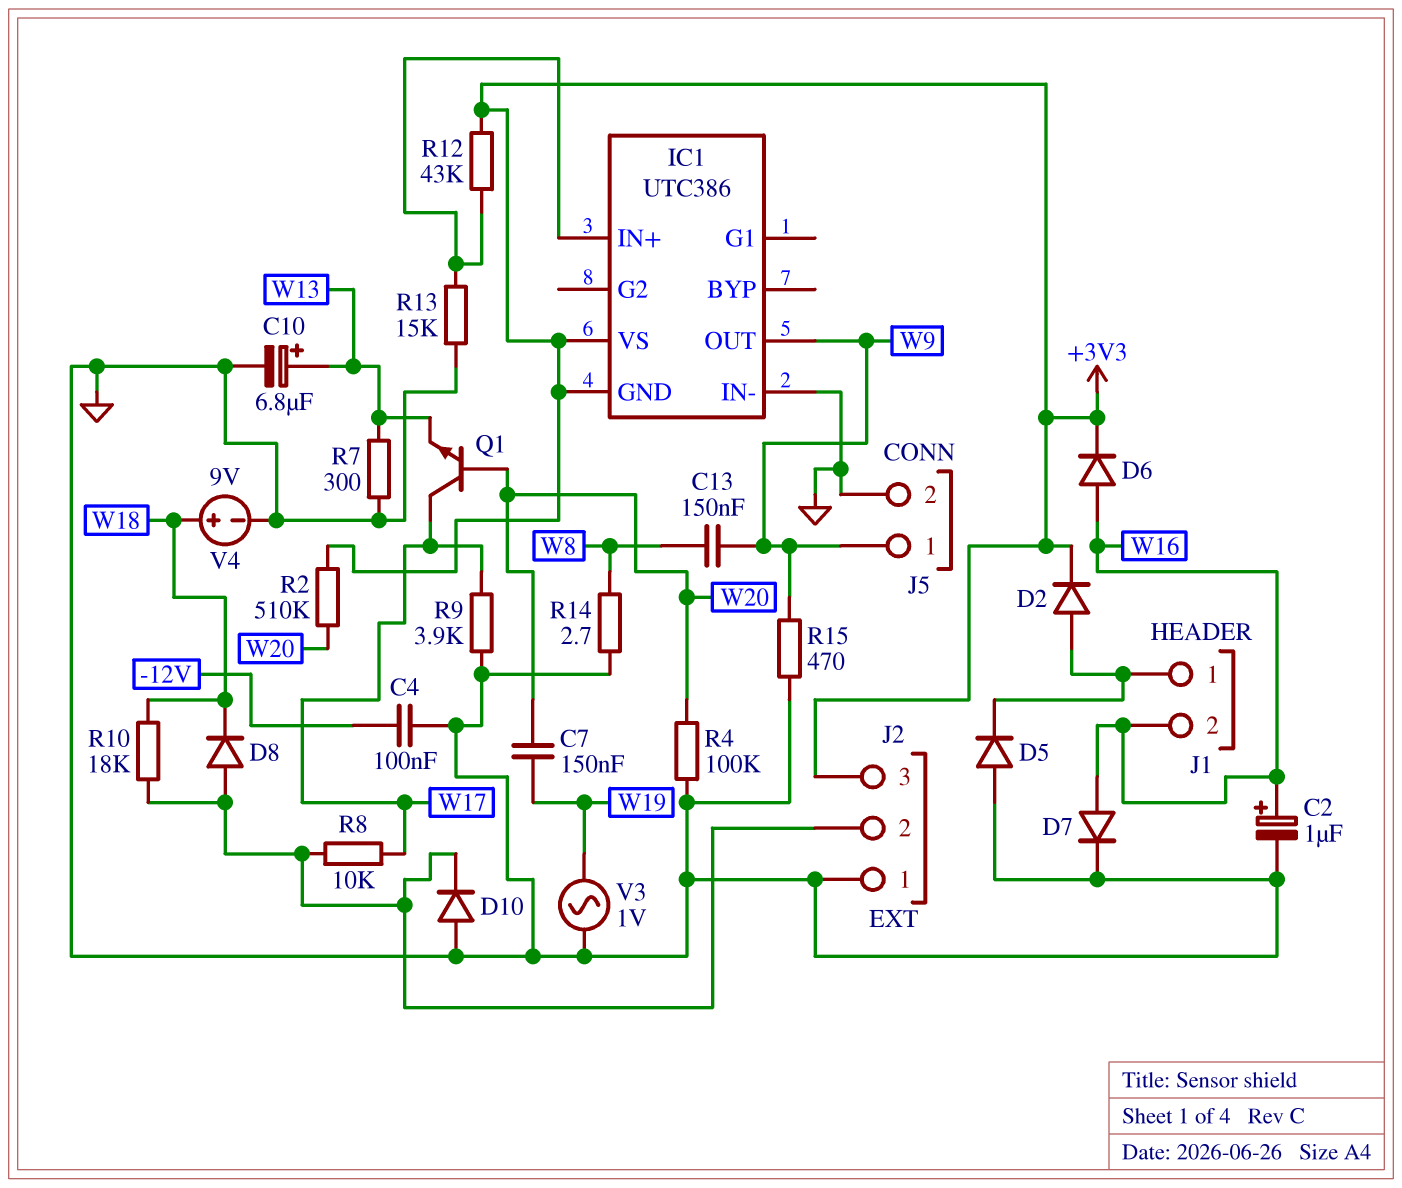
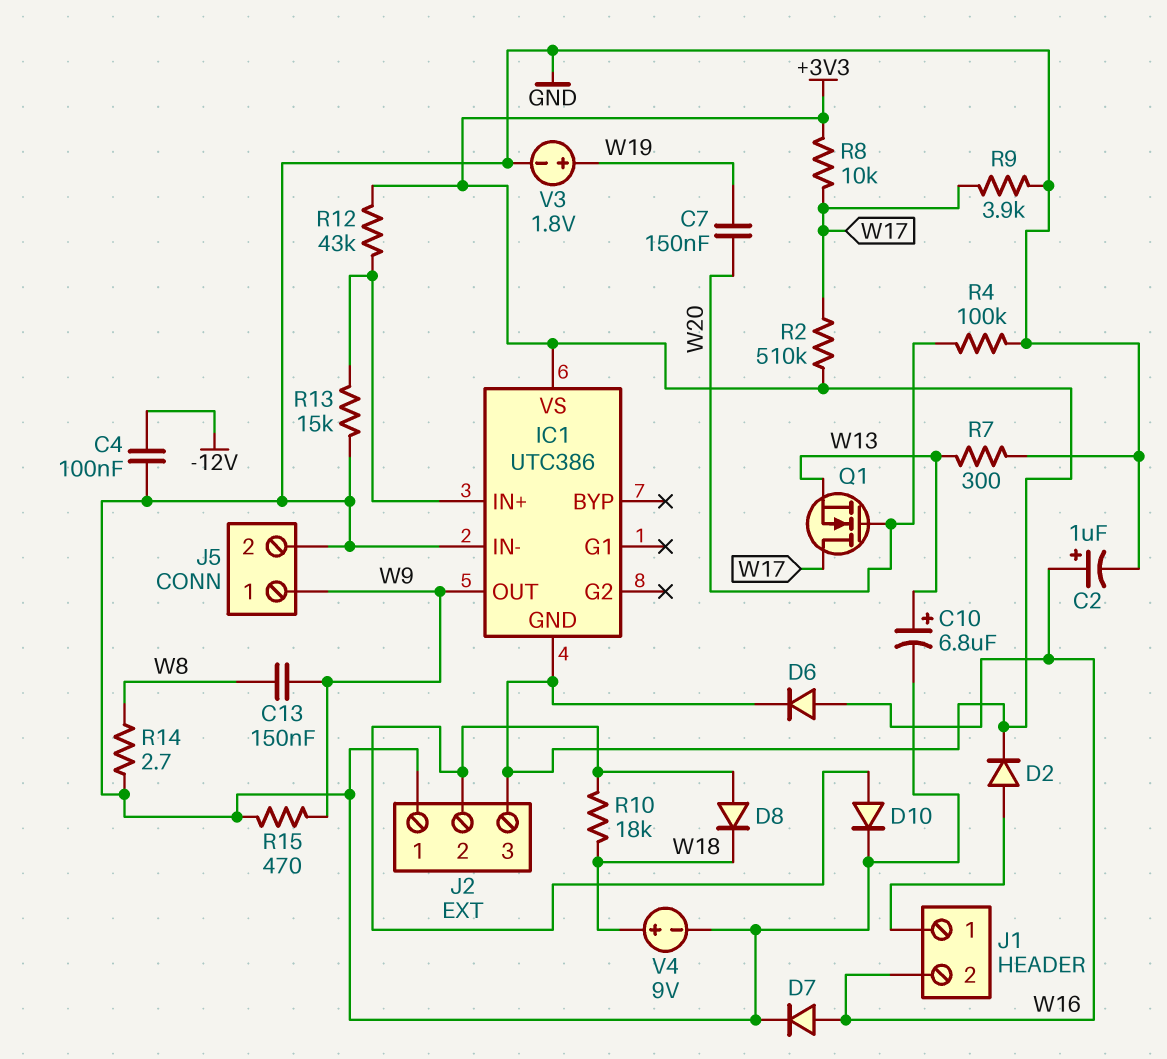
D5: diode (A GND, K J1/1) -> none
D10: diode (A GND, K J2/2) -> diode (A J2/2, K GND)
Q1: NPN (B W20, C W17, E W13) -> NMOS (G W20, D W17, S W13)
R2: 510k (+3V3, W20) -> 510k (+3V3, W17)
R8: 10k (J2/2, W17) -> 10k (+3V3, W17)
V3: AC 1V (GND, W19) -> 1.8V (plus W19, minus GND)

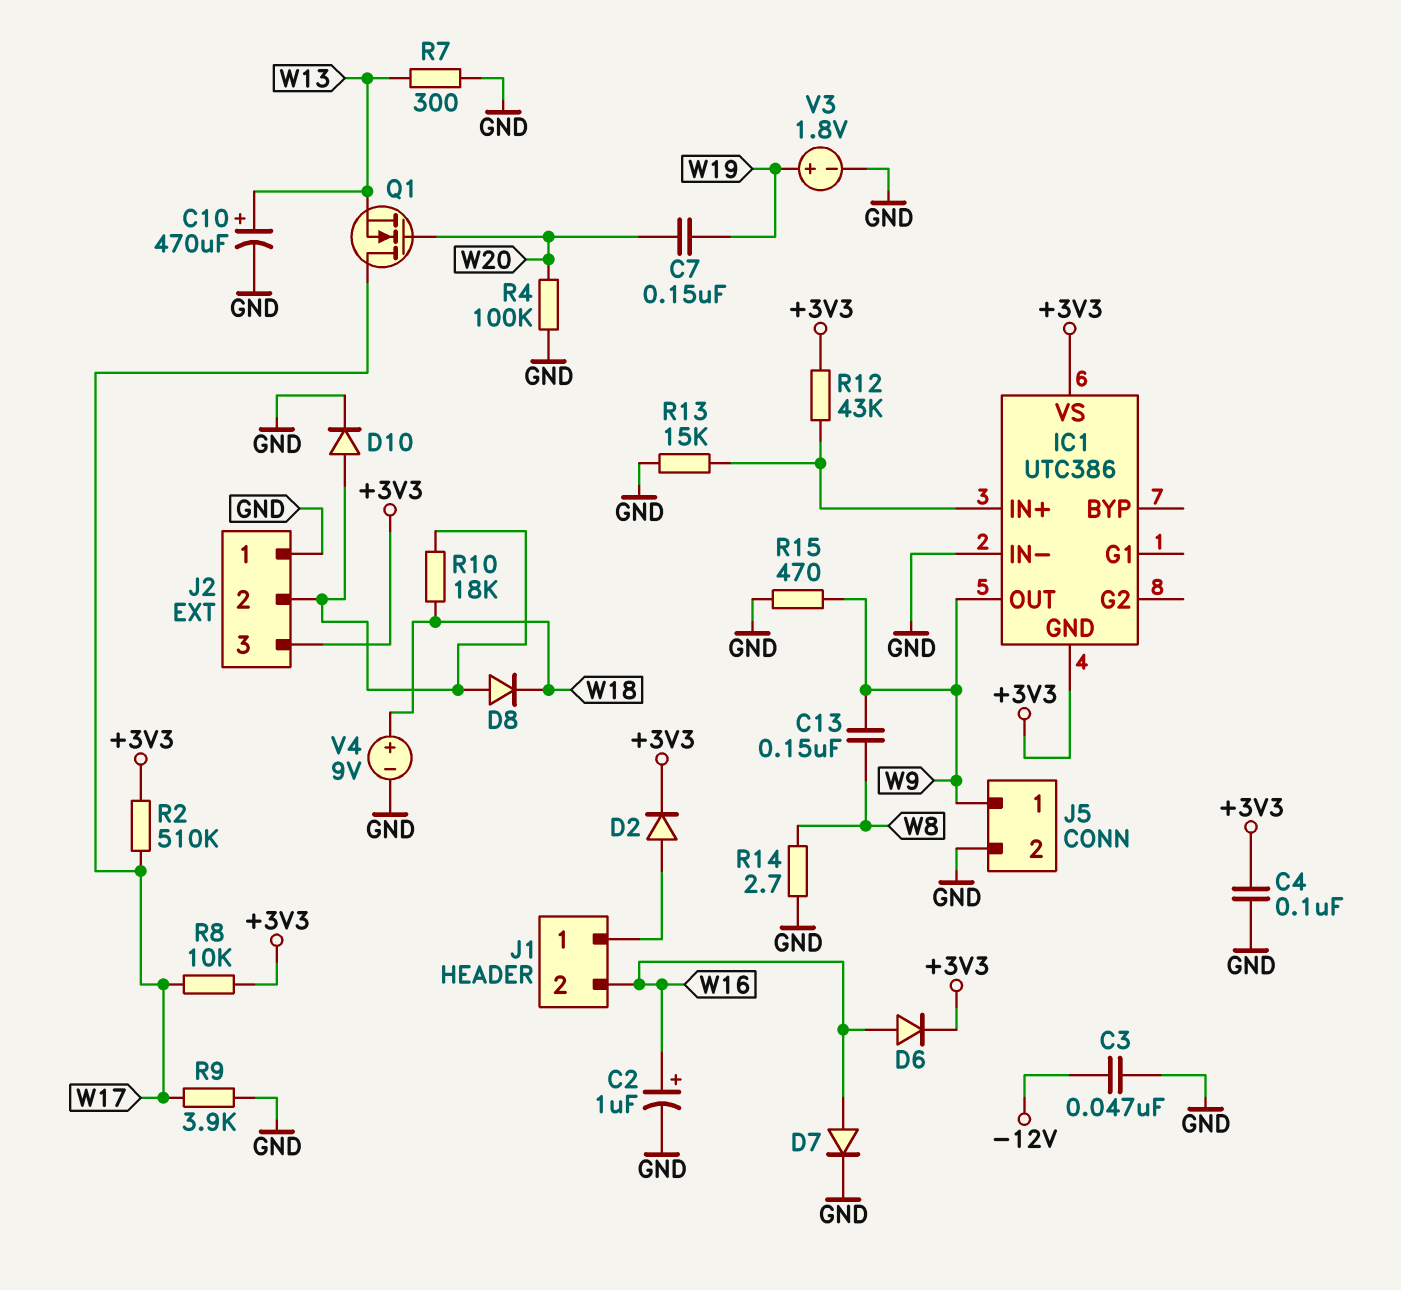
C3: none -> 47nF (-12V, GND)
C4: 100nF (-12V, GND) -> 100nF (+3V3, GND)
C10: 6.8uF (plus W13, minus GND) -> 470uF (plus W13, minus GND)

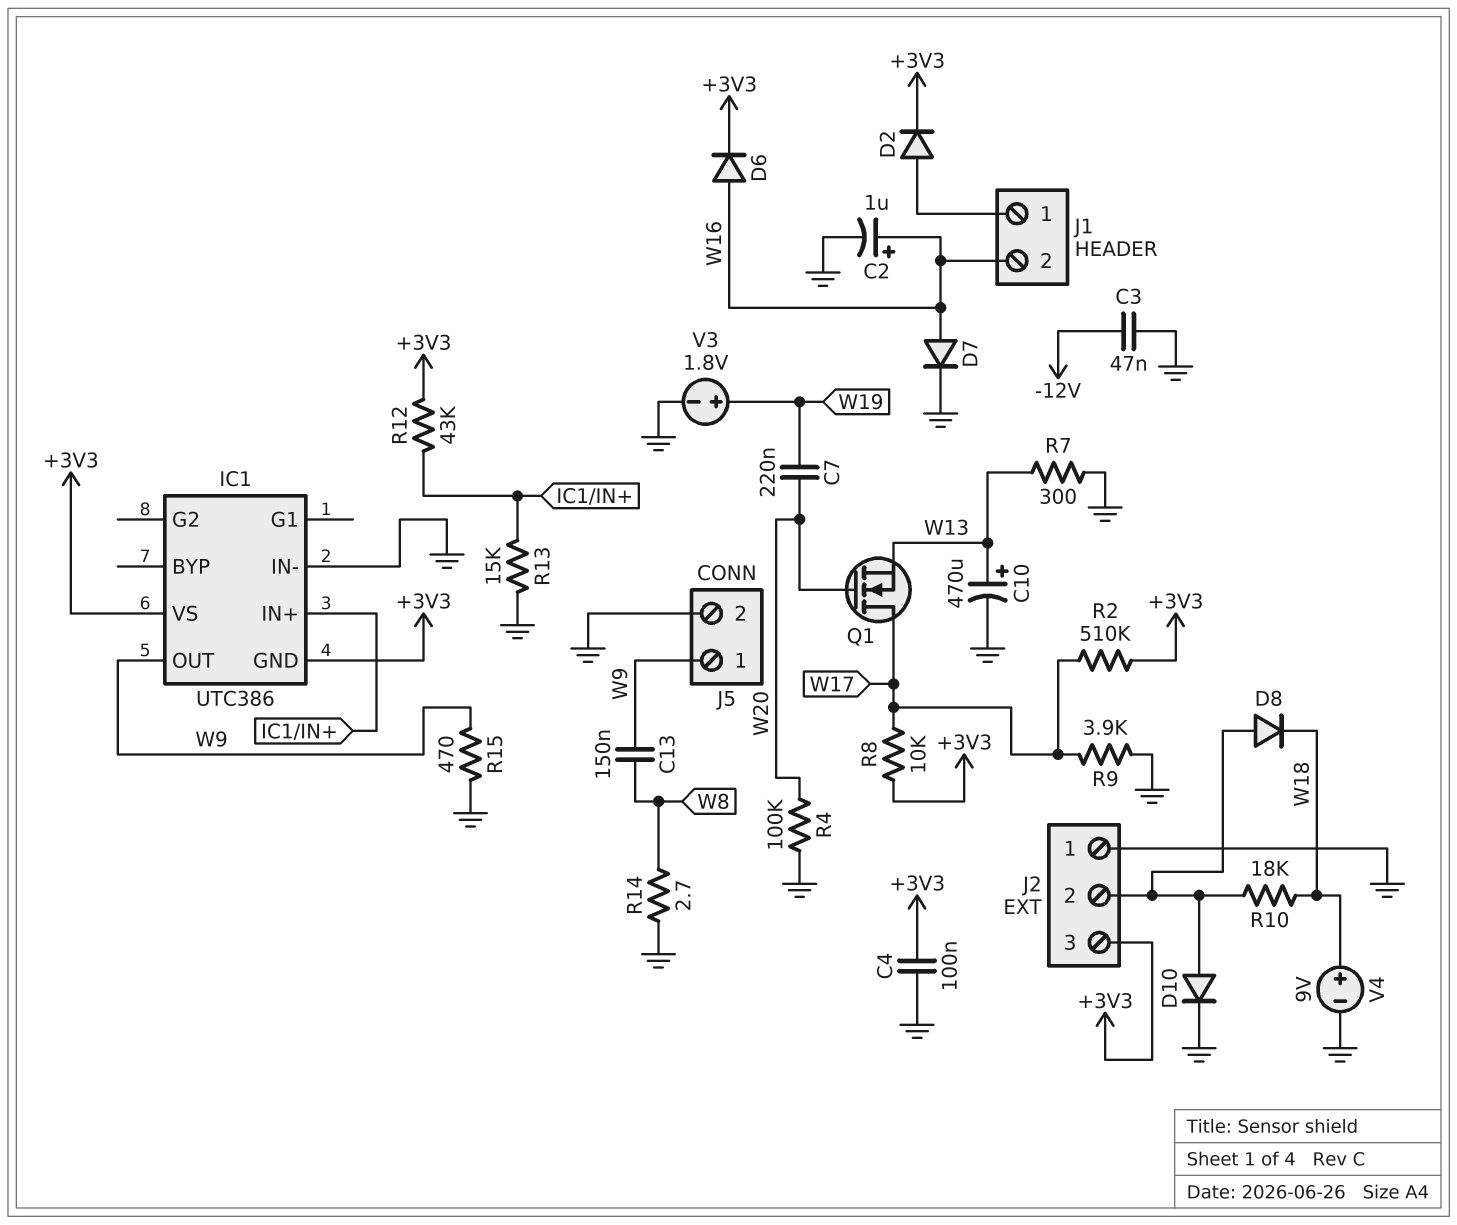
C7: 150nF (W19, W20) -> 220nF (W19, W20)

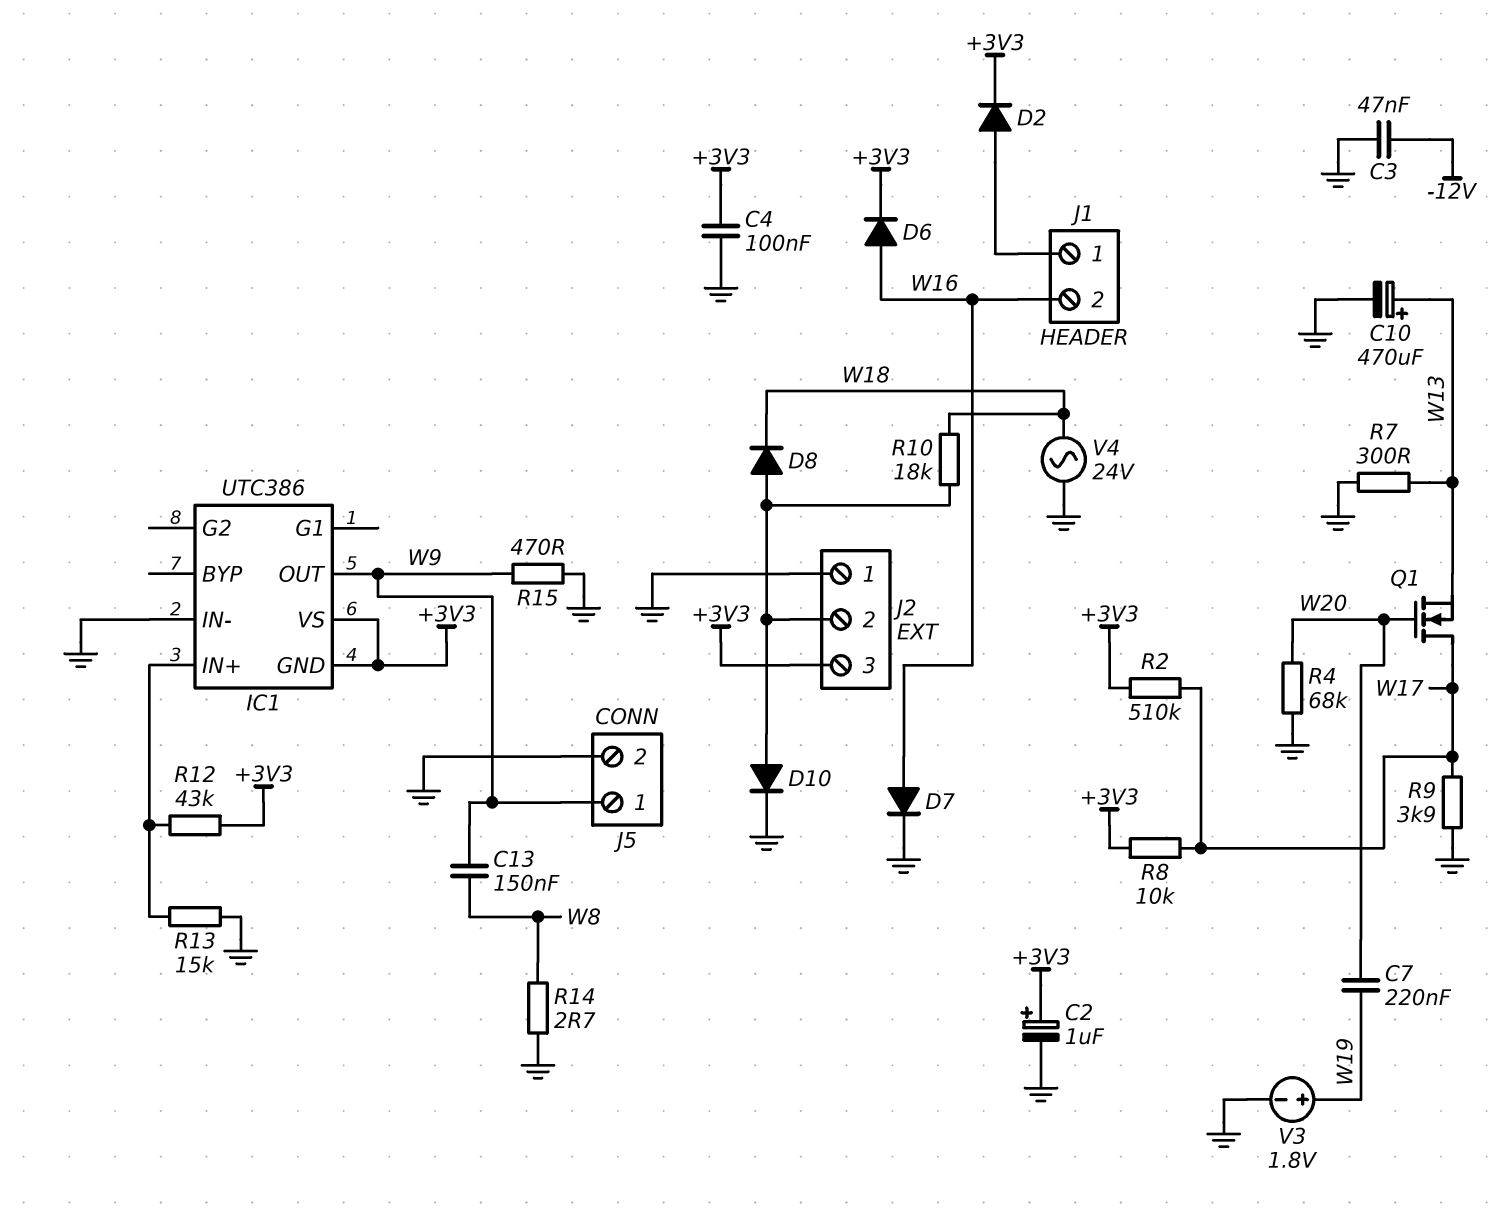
C2: 1uF (plus W16, minus GND) -> 1uF (plus +3V3, minus GND)
R4: 100k (GND, W20) -> 68k (GND, W20)
V4: 9V (plus W18, minus GND) -> AC 24V (GND, W18)

